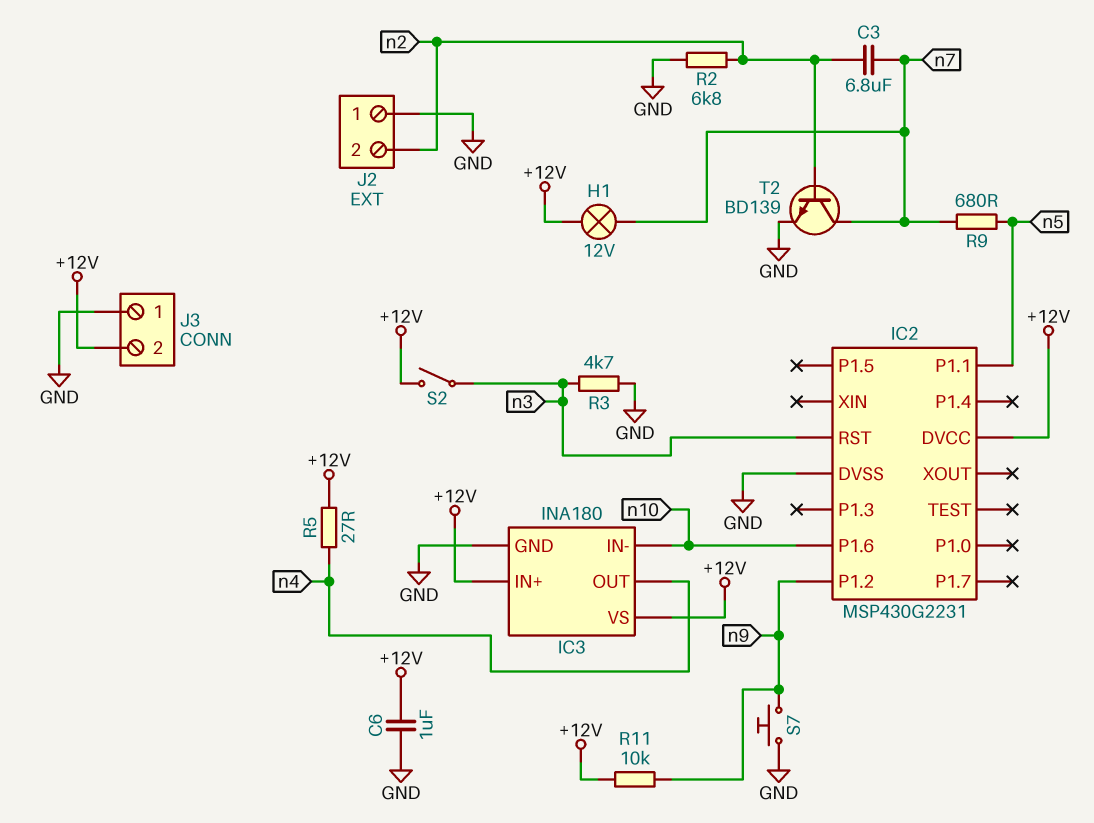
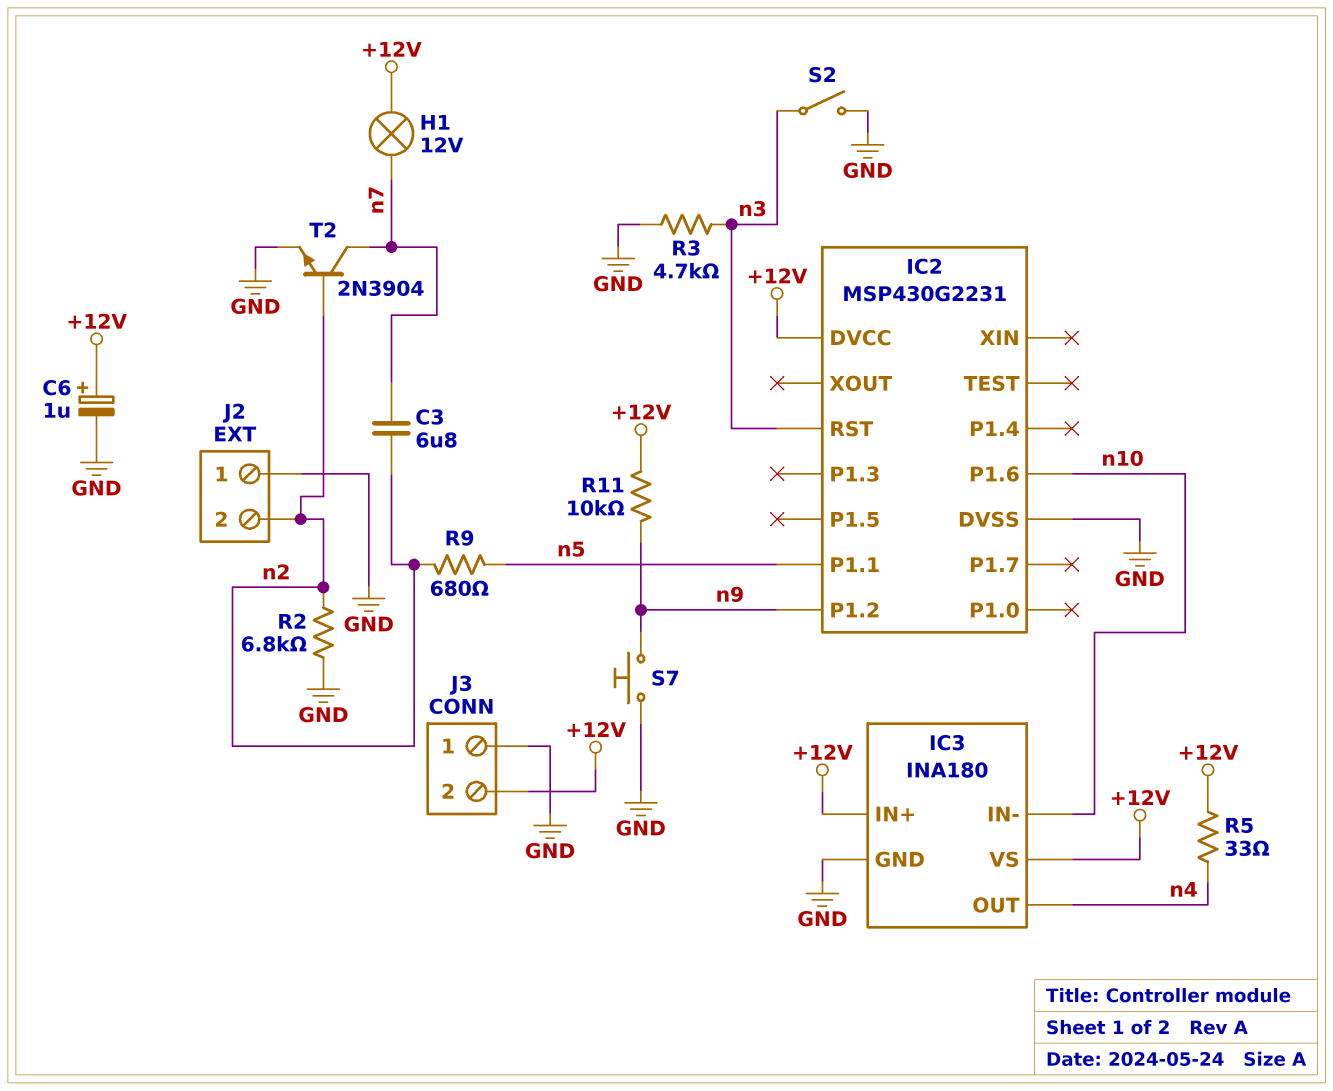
C6: 1uF (+12V, GND) -> 1uF (plus +12V, minus GND)
R5: 27 (+12V, n4) -> 33 (+12V, n4)
R9: 680 (n5, n7) -> 680 (n2, n5)
S2: switch (+12V, n3) -> switch (GND, n3)
T2: NPN BD139 (B n2, C n7, E GND) -> NPN 2N3904 (B n2, C n7, E GND)

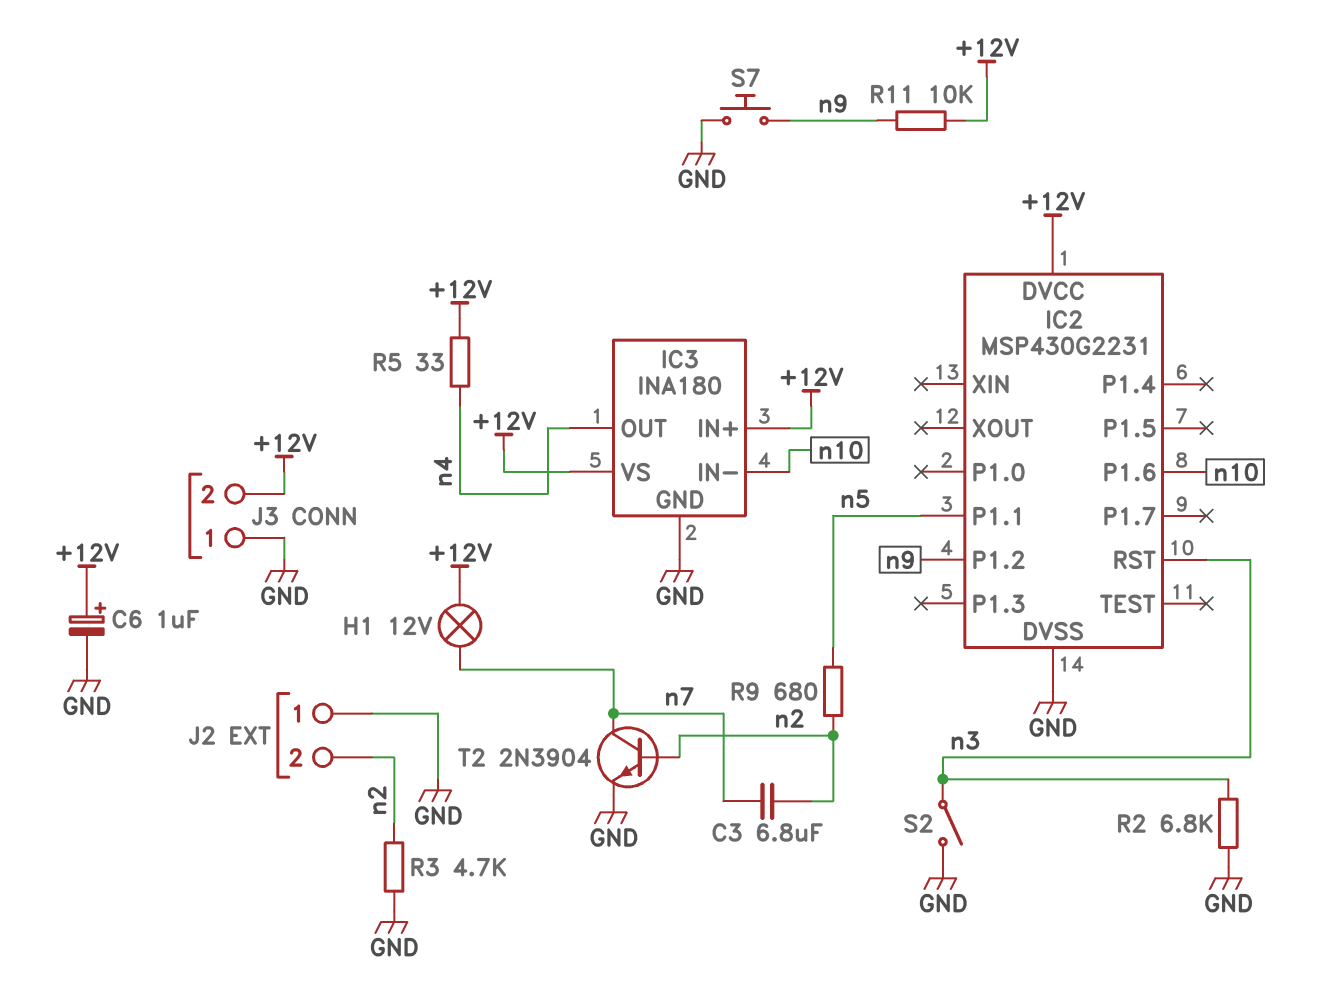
R2: 6.8k (GND, n2) -> 6.8k (GND, n3)
R3: 4.7k (GND, n3) -> 4.7k (GND, n2)

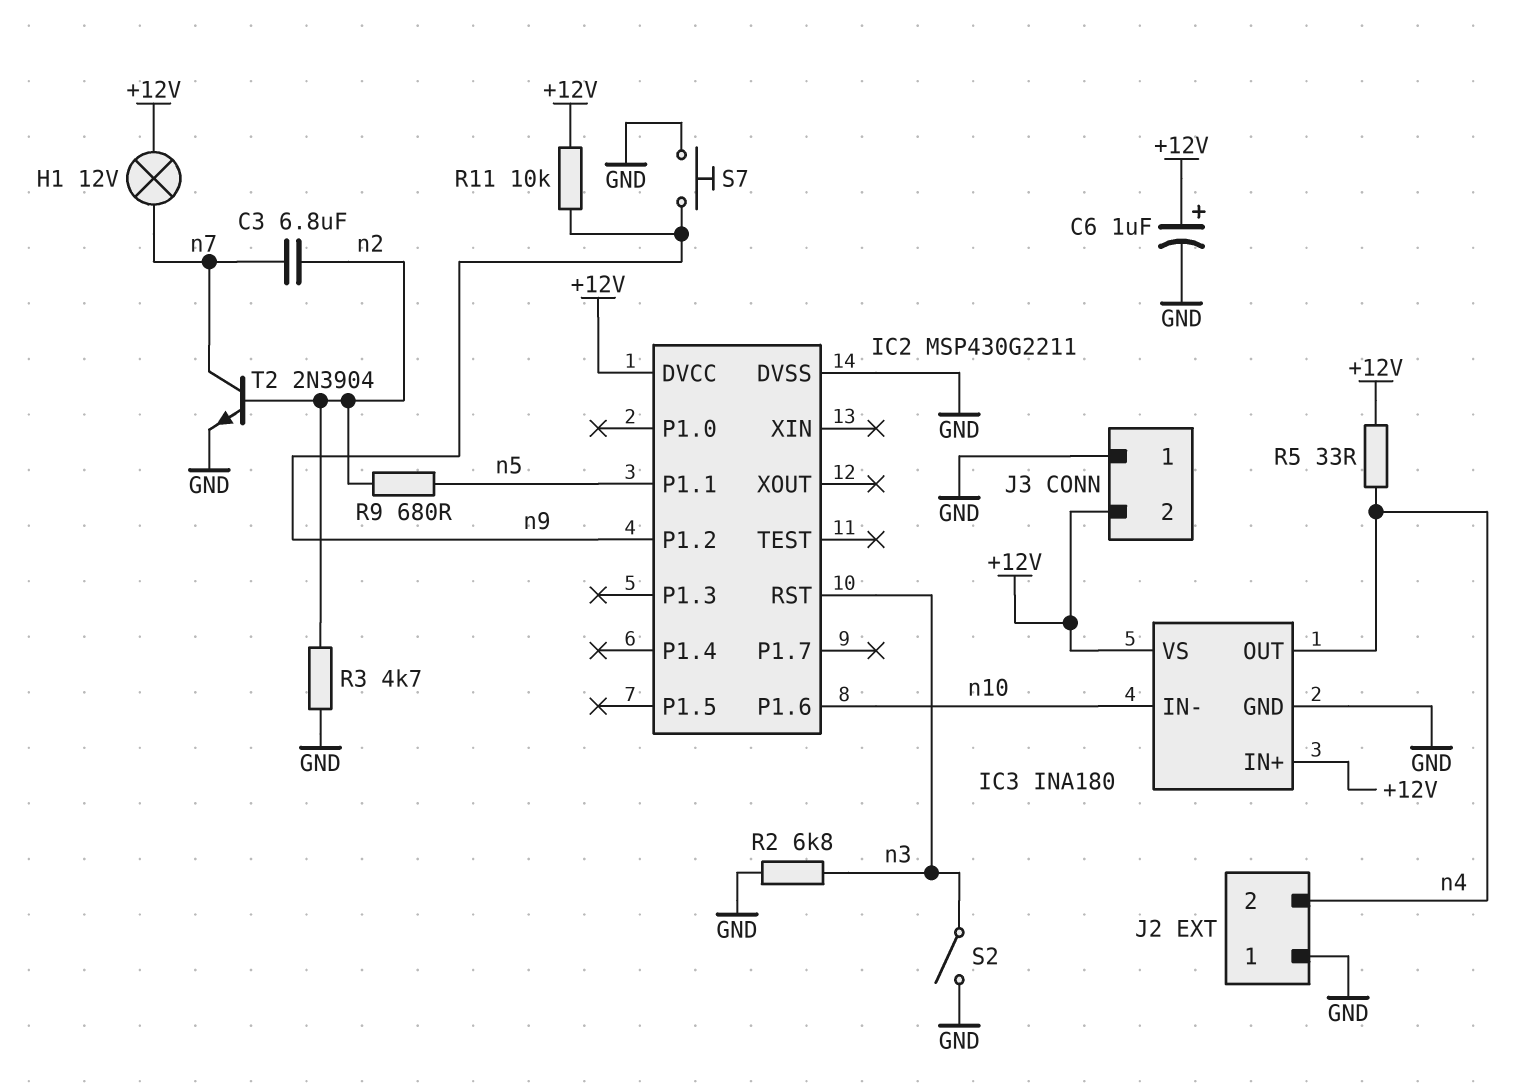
IC2: MSP430G2231 -> MSP430G2211
J2 pin 2: n2 -> n4

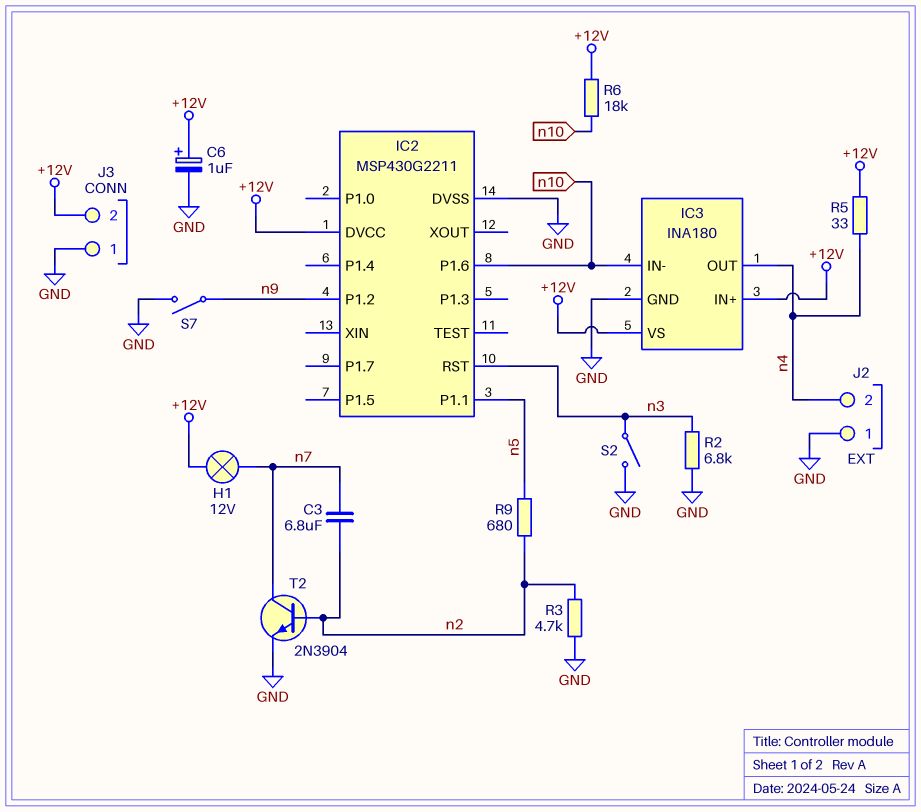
R6: none -> 18k (+12V, n10)
R11: 10k (+12V, n9) -> none
S7: button (GND, n9) -> switch (GND, n9)

